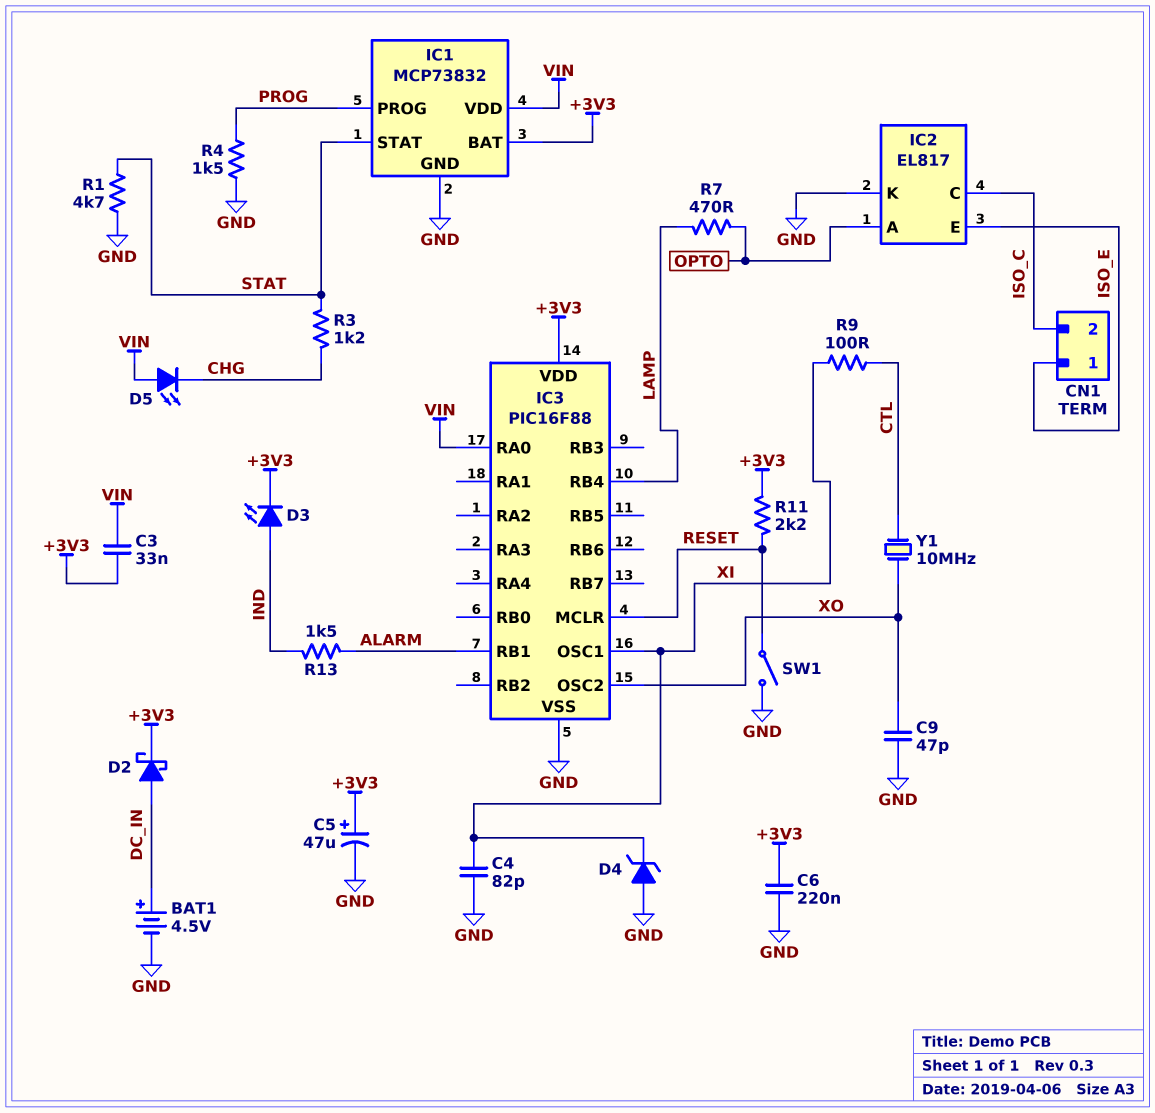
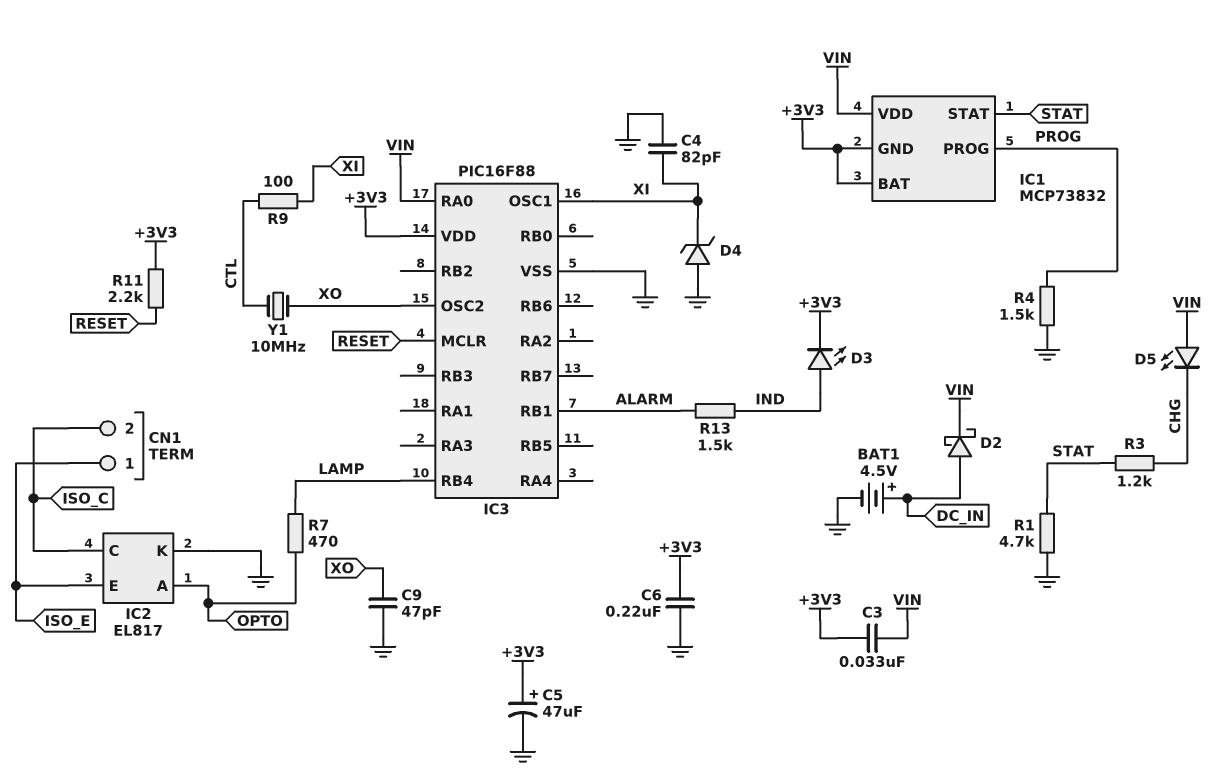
D2: schottky (A DC_IN, K +3V3) -> schottky (A DC_IN, K VIN)
IC1 pin GND: GND -> +3V3
SW1: switch (GND, RESET) -> none

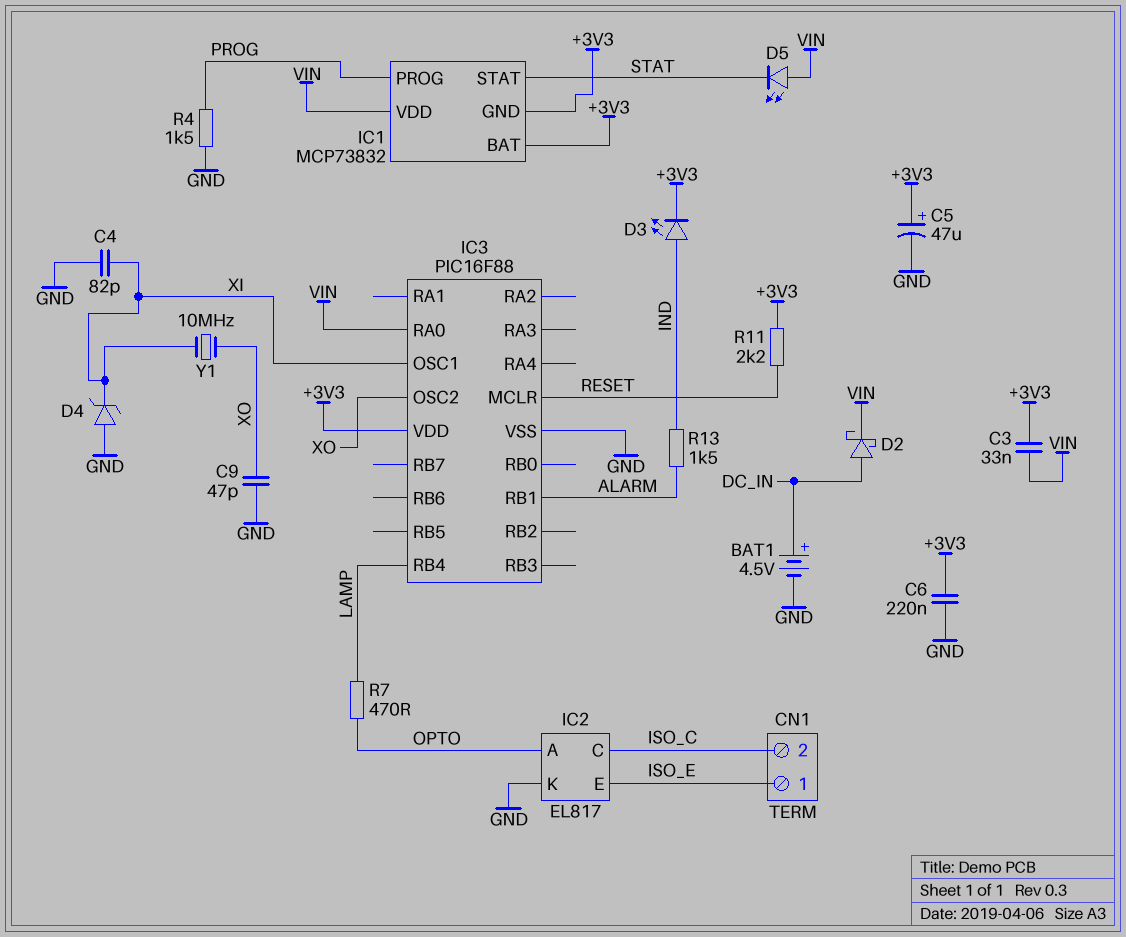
D5: LED (A VIN, K CHG) -> LED (A VIN, K STAT)
R1: 4.7k (GND, STAT) -> none
R3: 1.2k (CHG, STAT) -> none
R9: 100 (CTL, XI) -> none
Y1: 10MHz (CTL, XO) -> 10MHz (XI, XO)

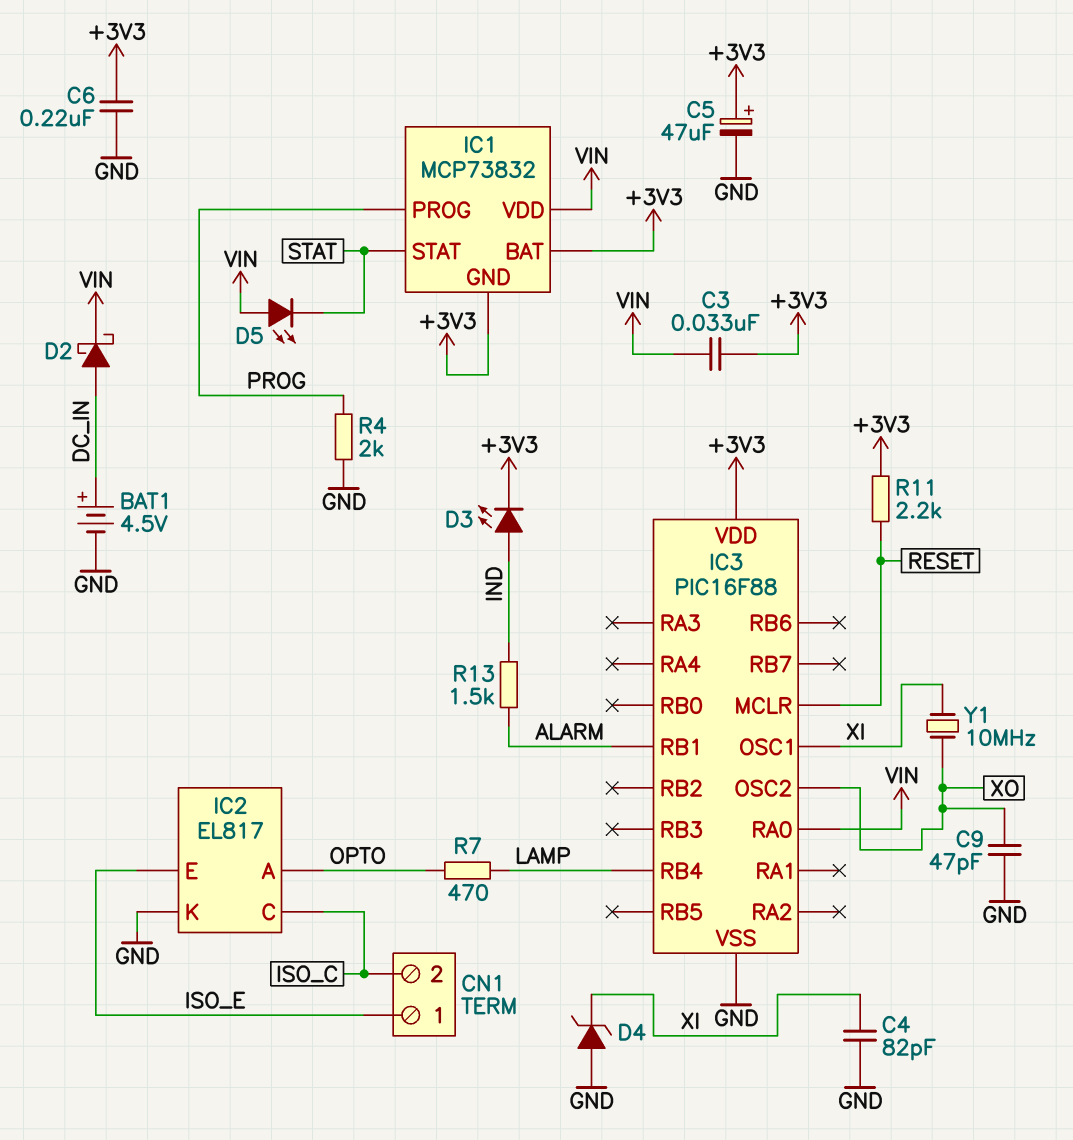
R4: 1.5k (GND, PROG) -> 2k (GND, PROG)

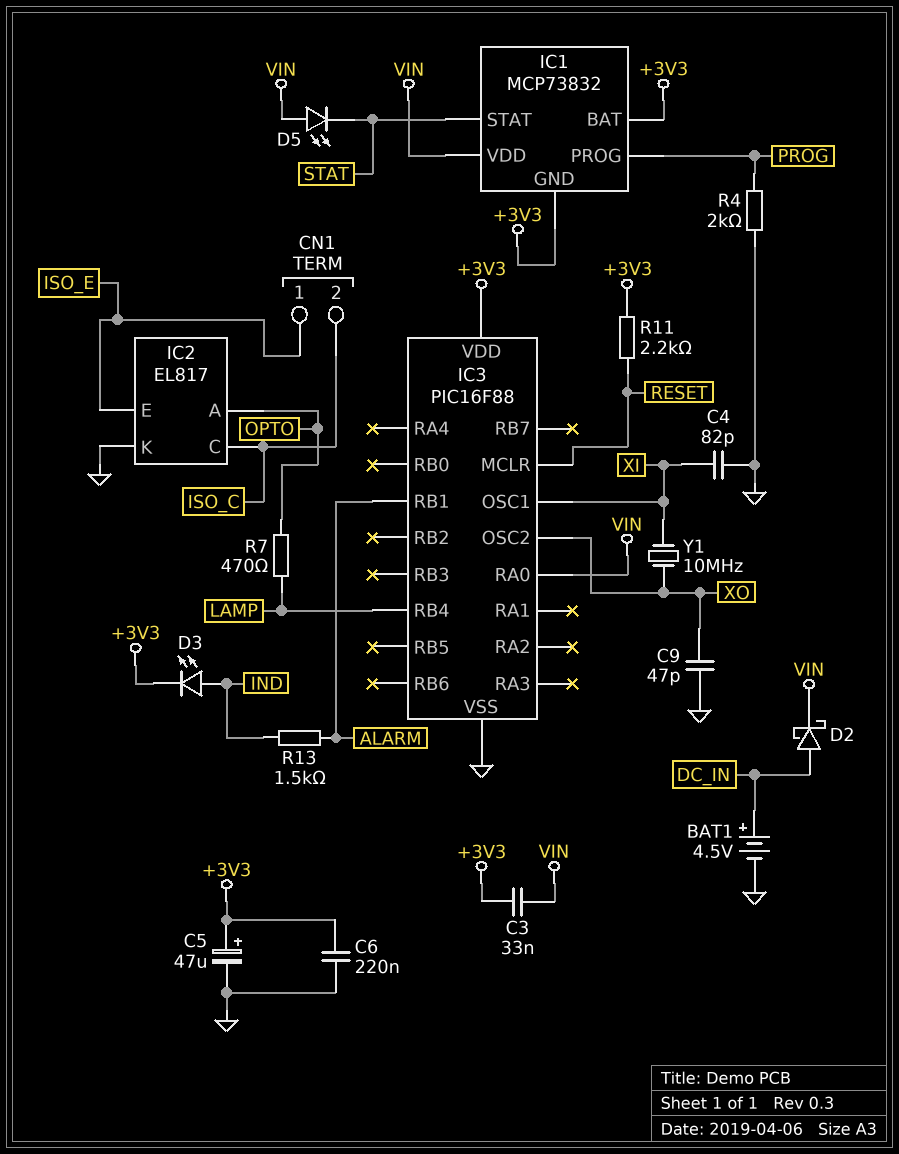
D4: zener (A GND, K XI) -> none

